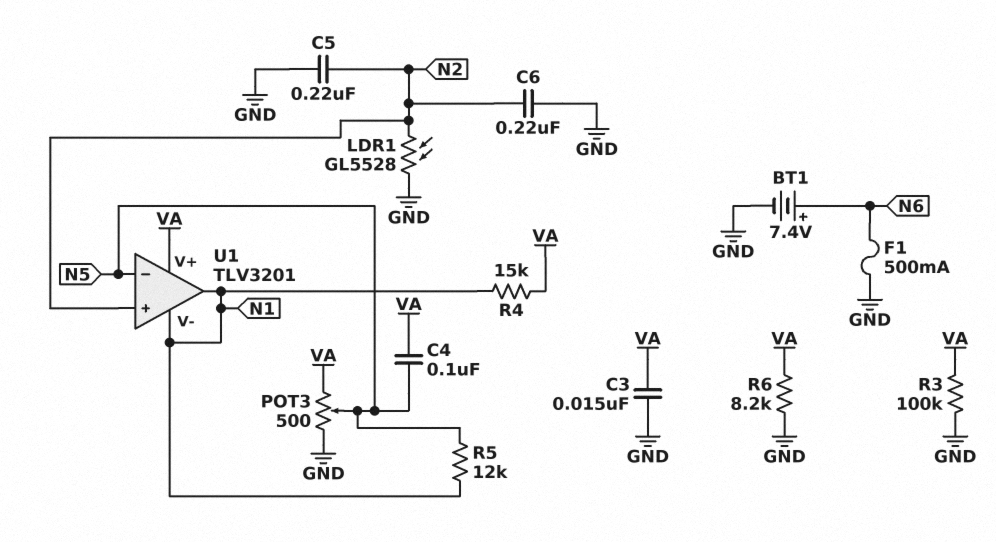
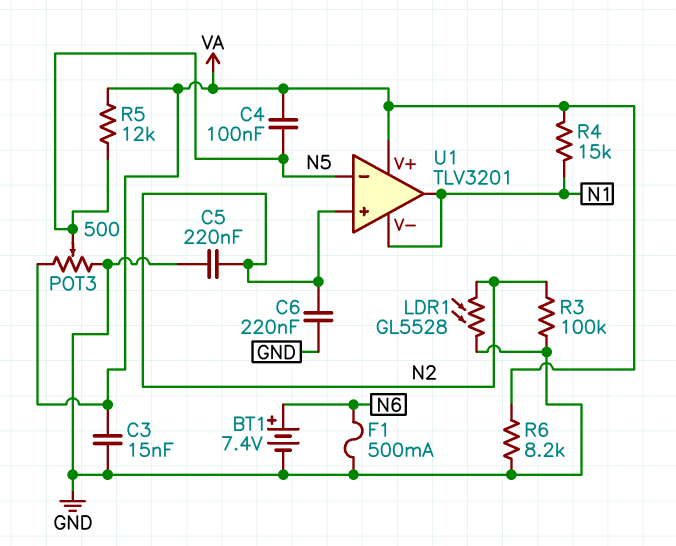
R3: 100k (GND, VA) -> 100k (GND, N2)
R5: 12k (N1, N5) -> 12k (N5, VA)

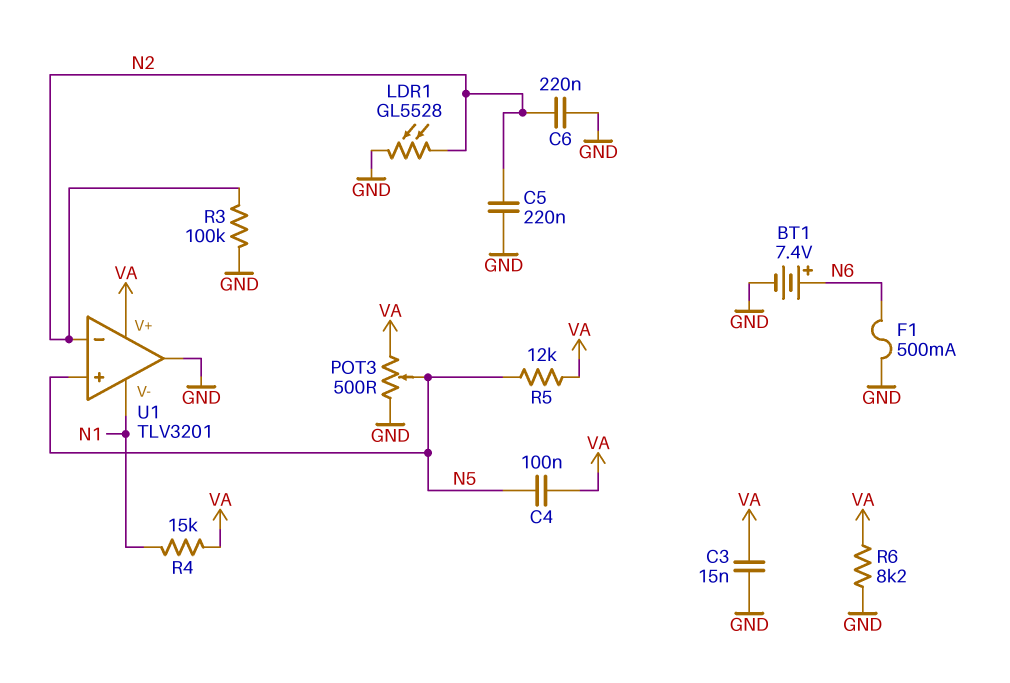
U1 pin in+: N2 -> N5
U1 pin in-: N5 -> N2
U1 pin out: N1 -> GND

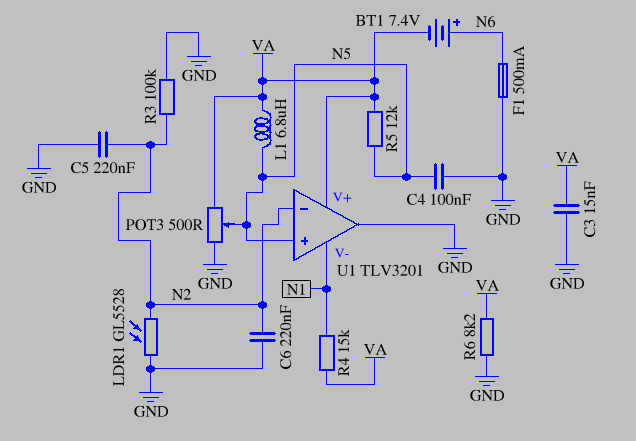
BT1: 7.4V (plus N6, minus GND) -> 7.4V (plus N6, minus VA)
C4: 100nF (N5, VA) -> 100nF (GND, N5)
L1: none -> 6.8uH (N5, VA)

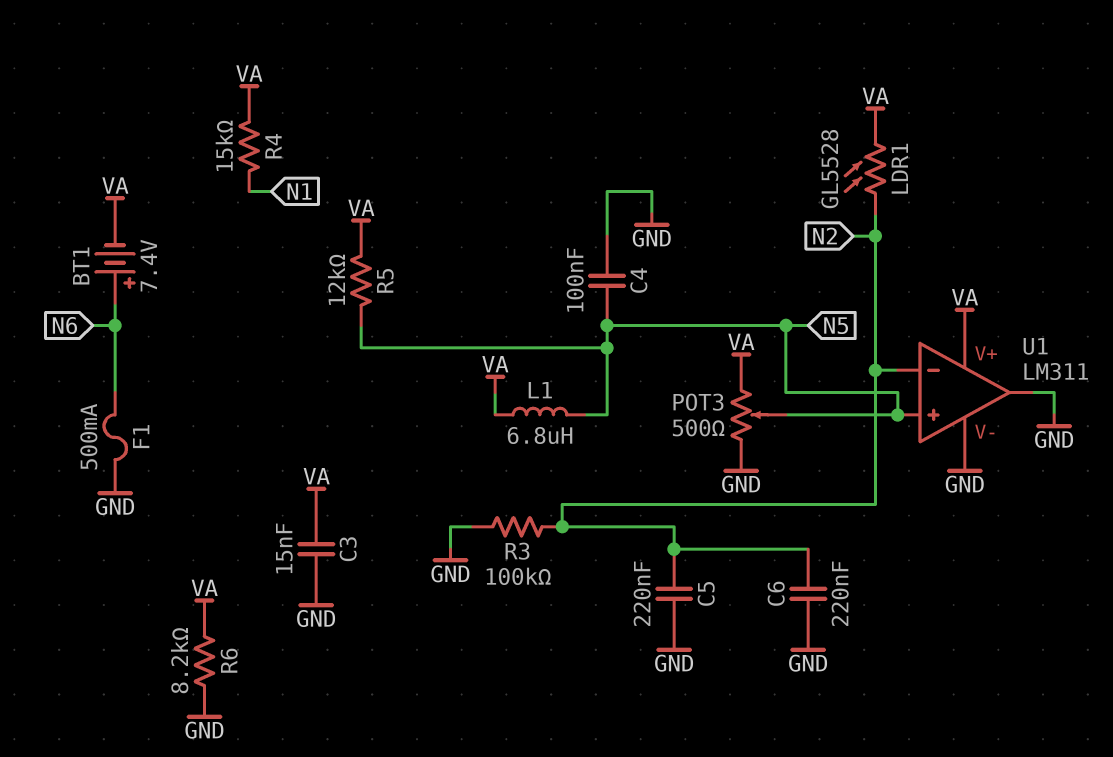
LDR1: GL5528 (GND, N2) -> GL5528 (N2, VA)
U1: TLV3201 -> LM311
U1 pin V-: N1 -> GND

